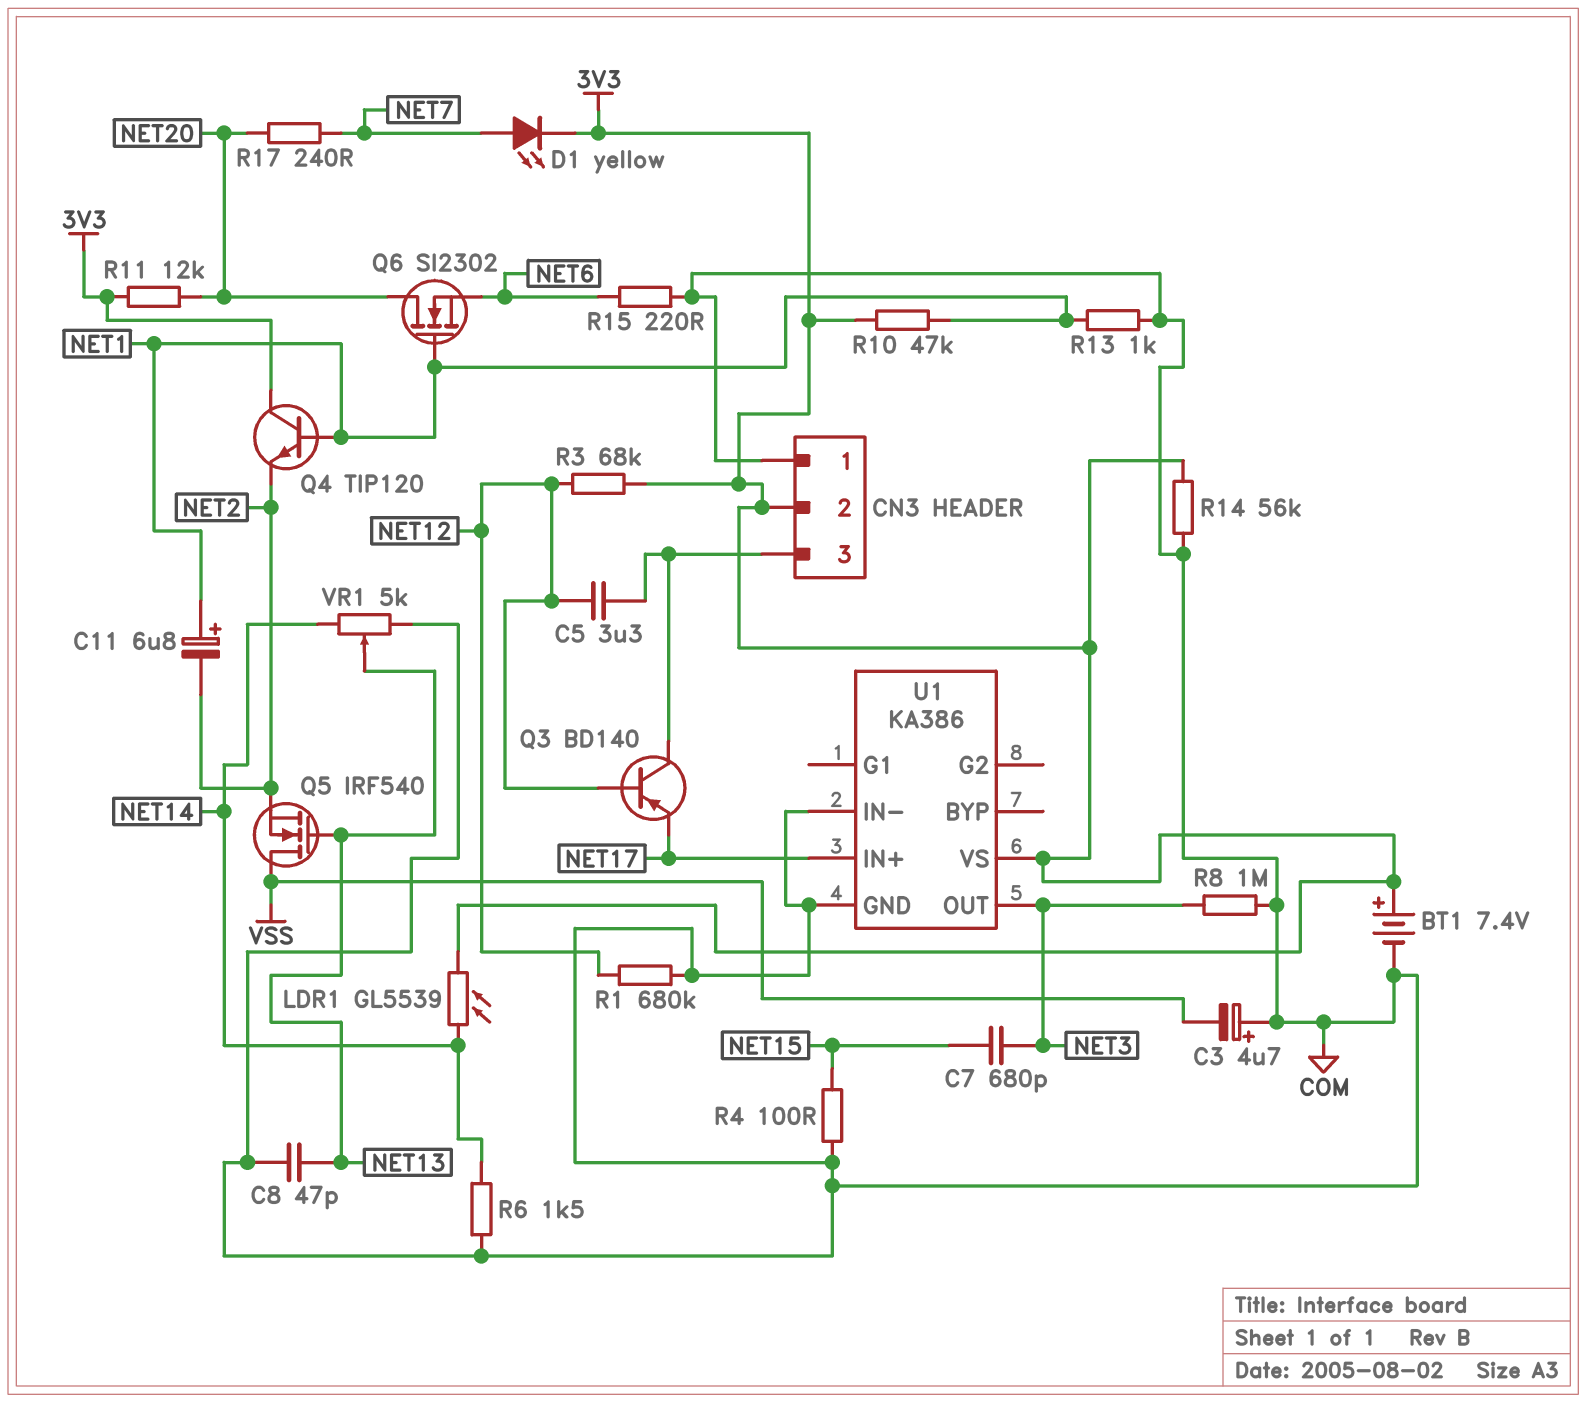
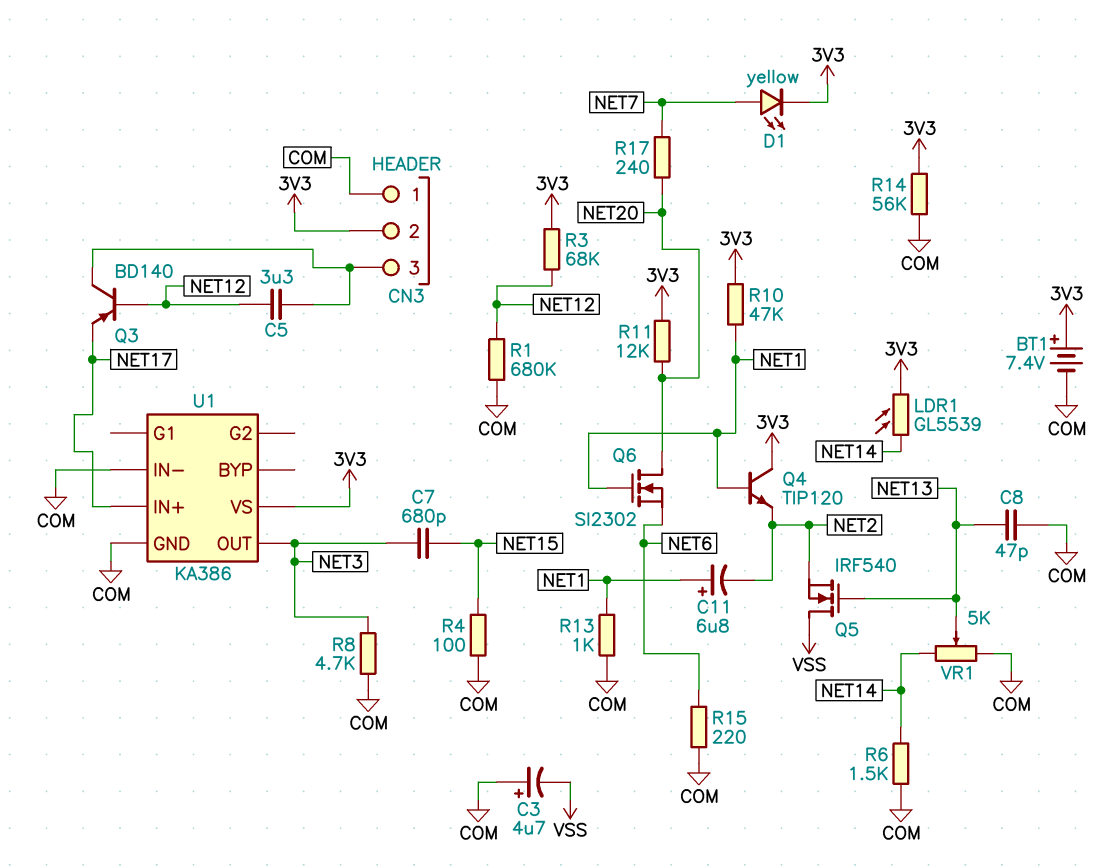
R8: 1M (COM, NET3) -> 4.7k (COM, NET3)

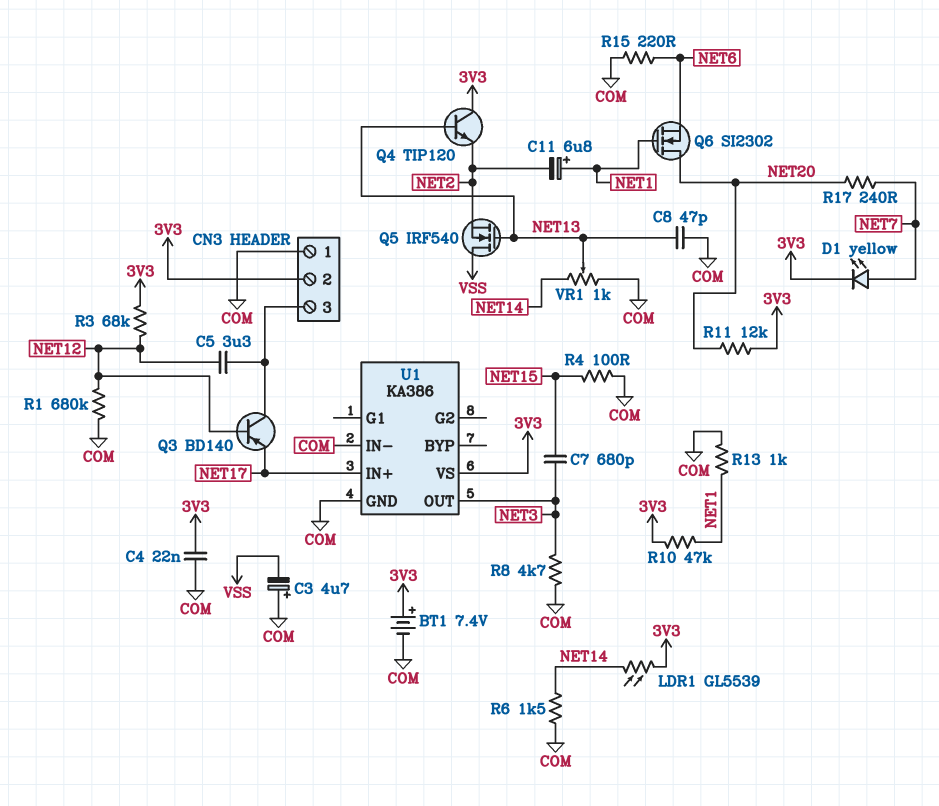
C4: none -> 22nF (3V3, COM)
Q4: NPN TIP120 (B NET1, C 3V3, E NET2) -> NPN TIP120 (B NET13, C 3V3, E NET2)
R14: 56k (3V3, COM) -> none
VR1: 5k (COM, NET14, wiper NET13) -> 1k (COM, NET14, wiper NET13)

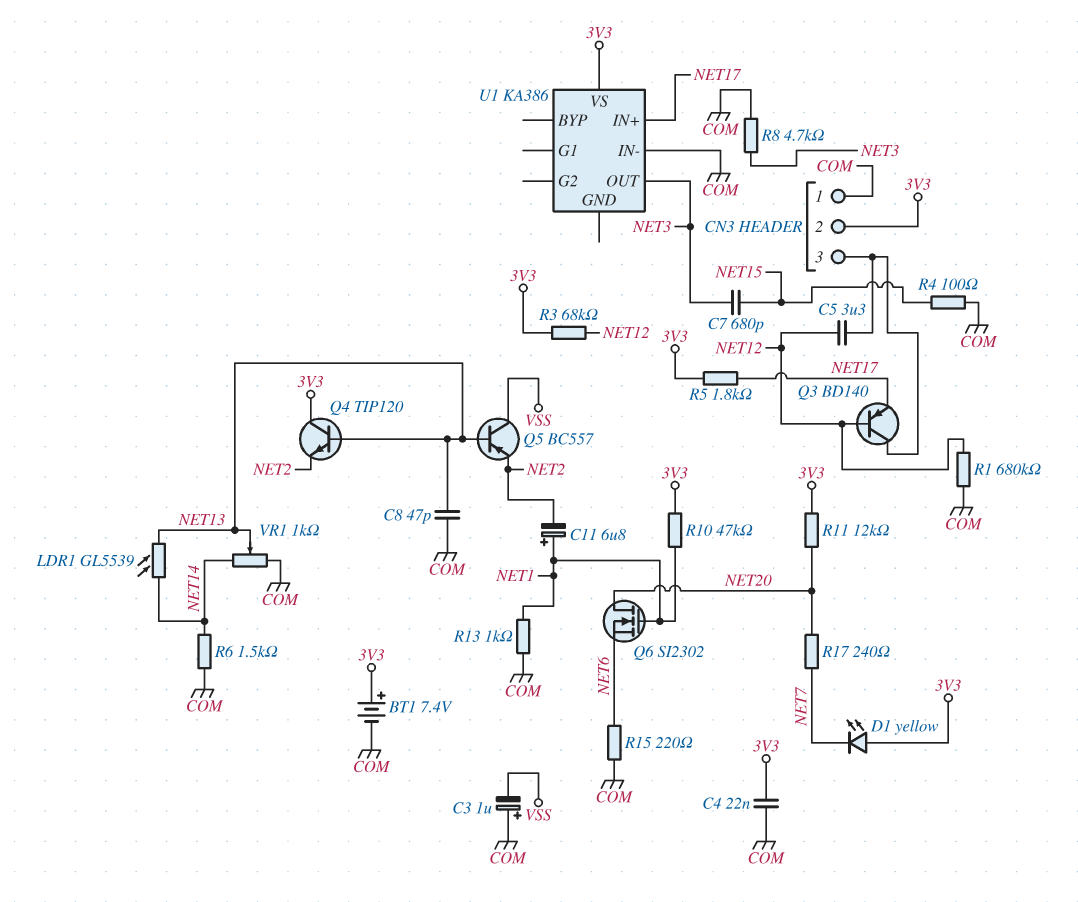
C3: 4.7uF (plus COM, minus VSS) -> 1uF (plus COM, minus VSS)
D1: LED yellow (A NET7, K 3V3) -> LED yellow (A 3V3, K NET7)
LDR1: GL5539 (3V3, NET14) -> GL5539 (NET13, NET14)
Q5: NMOS IRF540 (G NET13, D VSS, S NET2) -> PNP BC557 (B NET13, C VSS, E NET2)
R5: none -> 1.8k (3V3, NET17)
U1 pin GND: COM -> none

